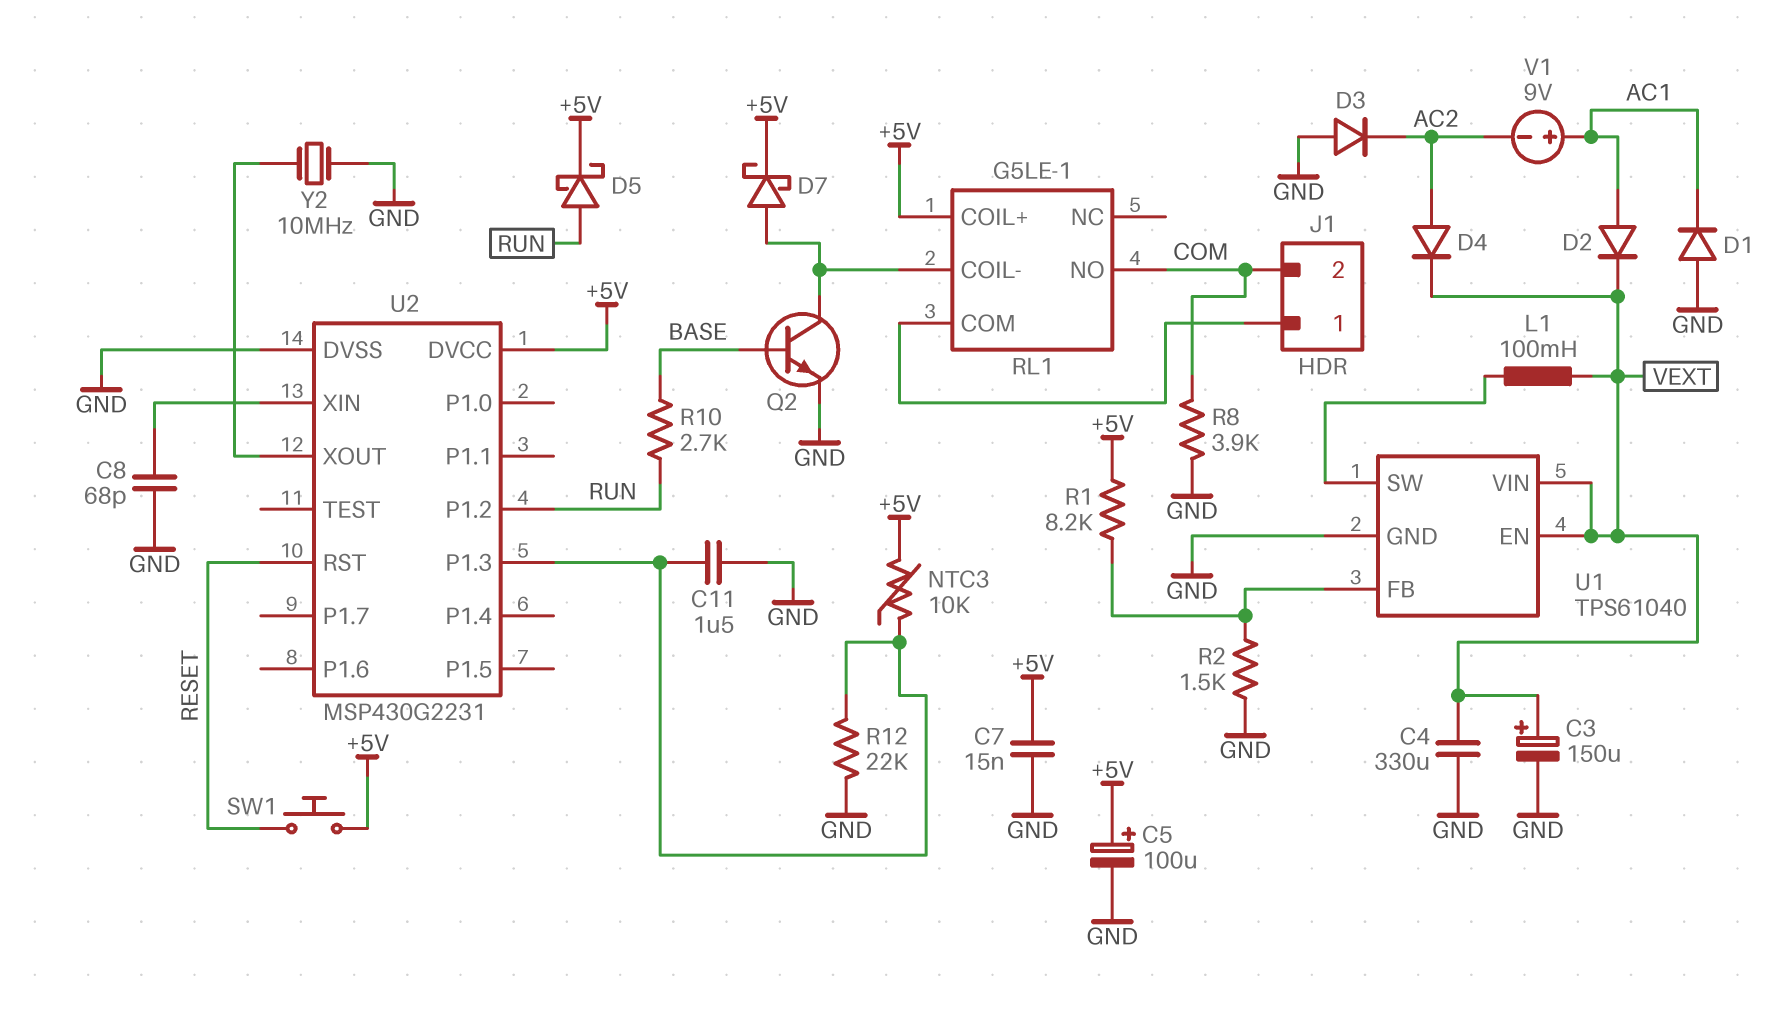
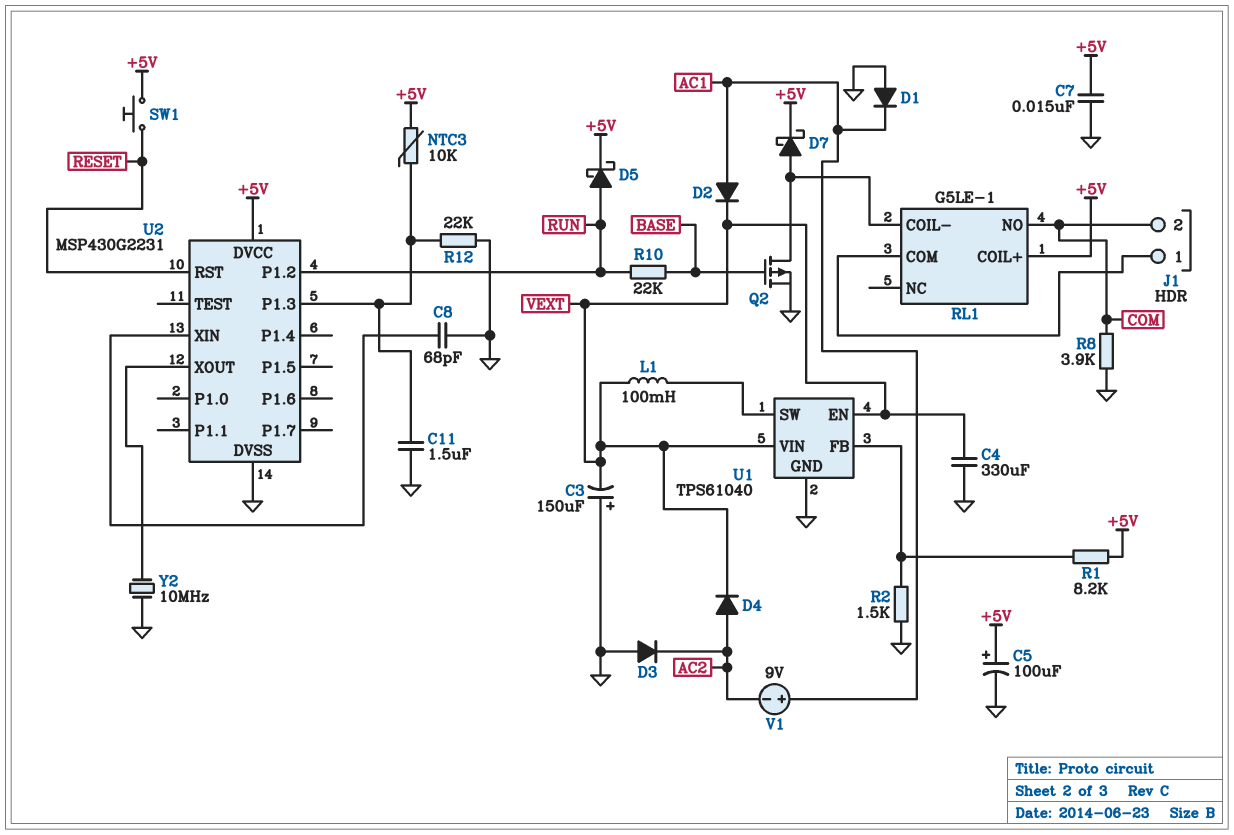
C3: 150uF (plus VEXT, minus GND) -> 150uF (plus GND, minus VEXT)
Q2: NPN (B BASE, C RL1/COIL-, E GND) -> PMOS (G BASE, D RL1/COIL-, S GND)
R10: 2.7k (BASE, RUN) -> 22k (BASE, RUN)

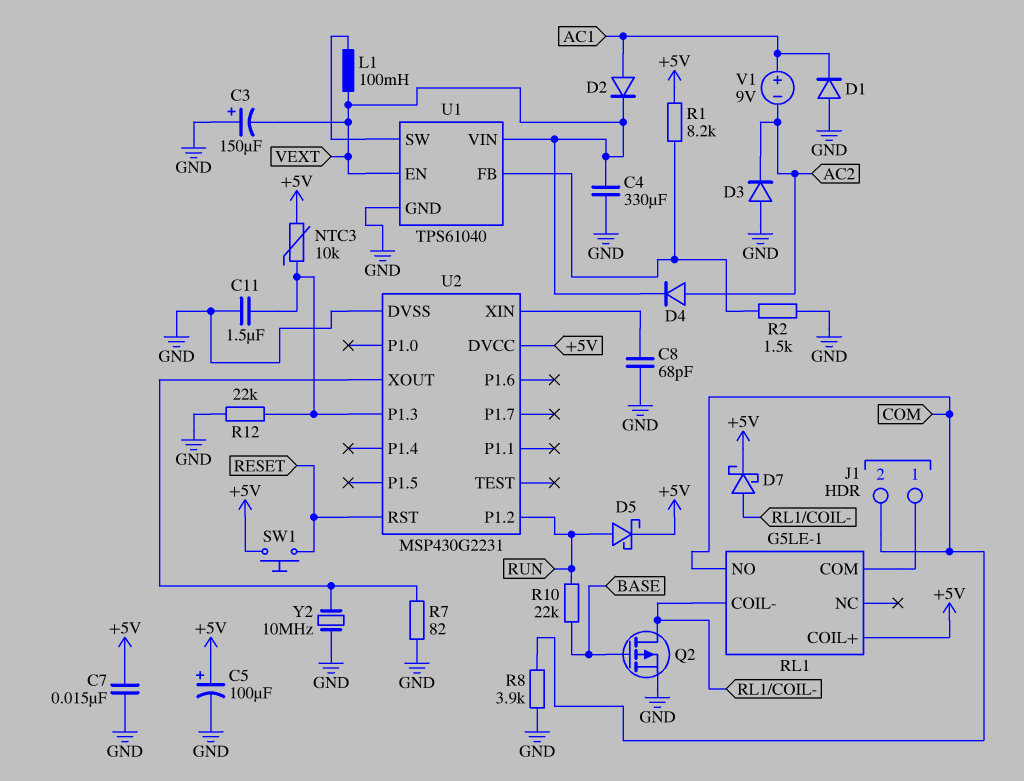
R7: none -> 82 (GND, U2/XOUT)

